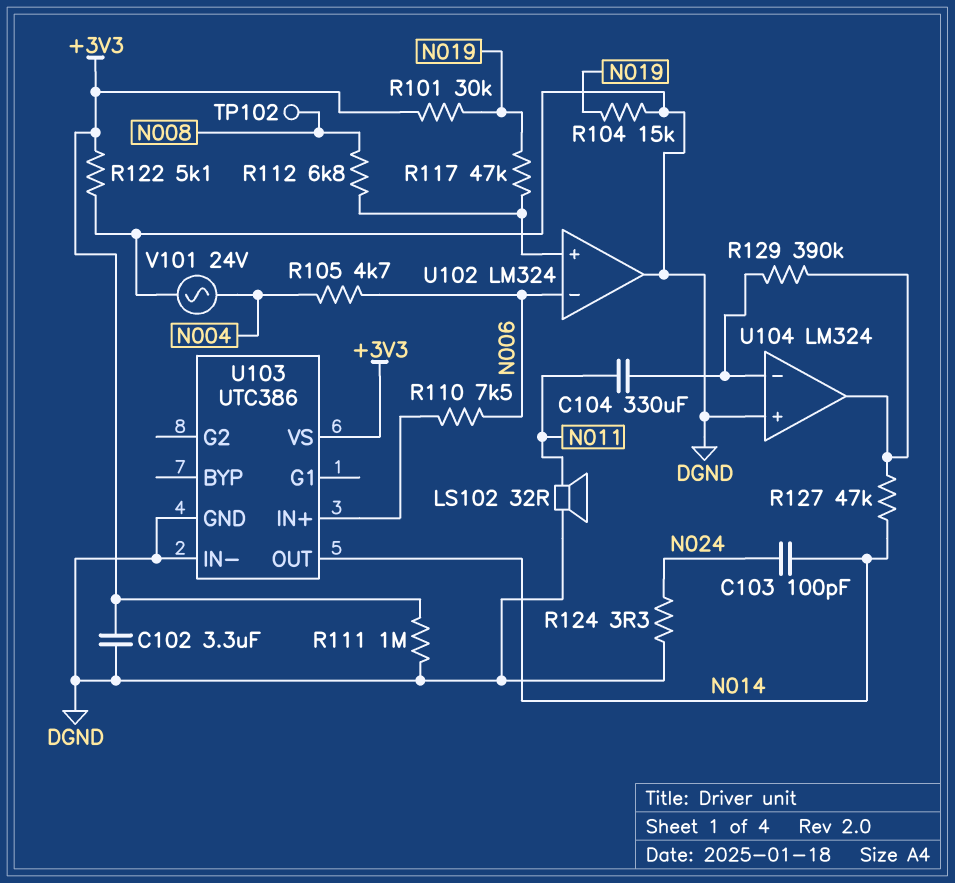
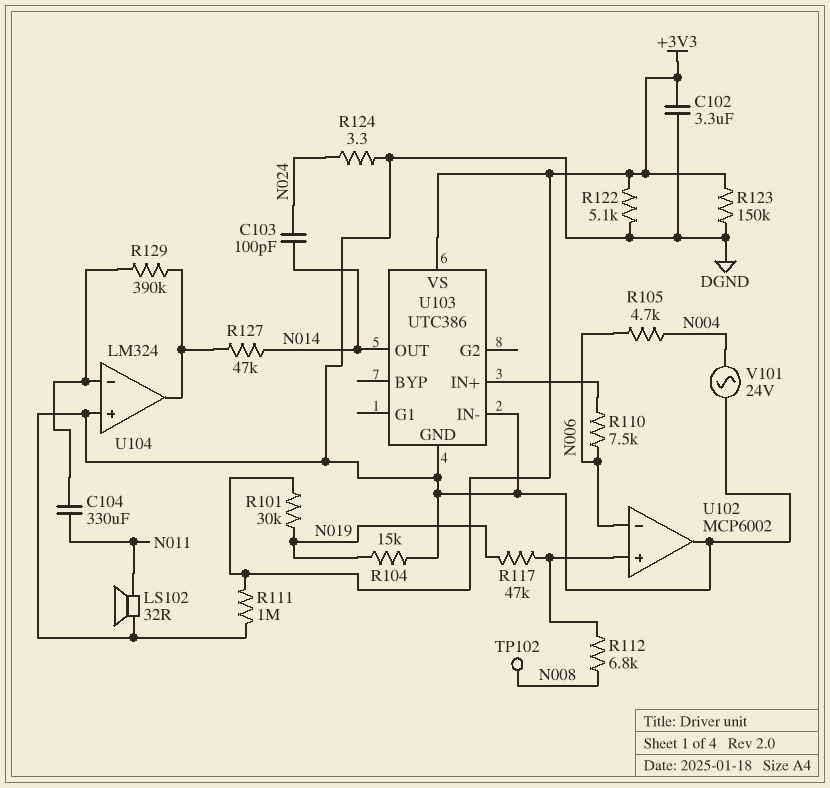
R123: none -> 150k (+3V3, DGND)
U102: LM324 -> MCP6002

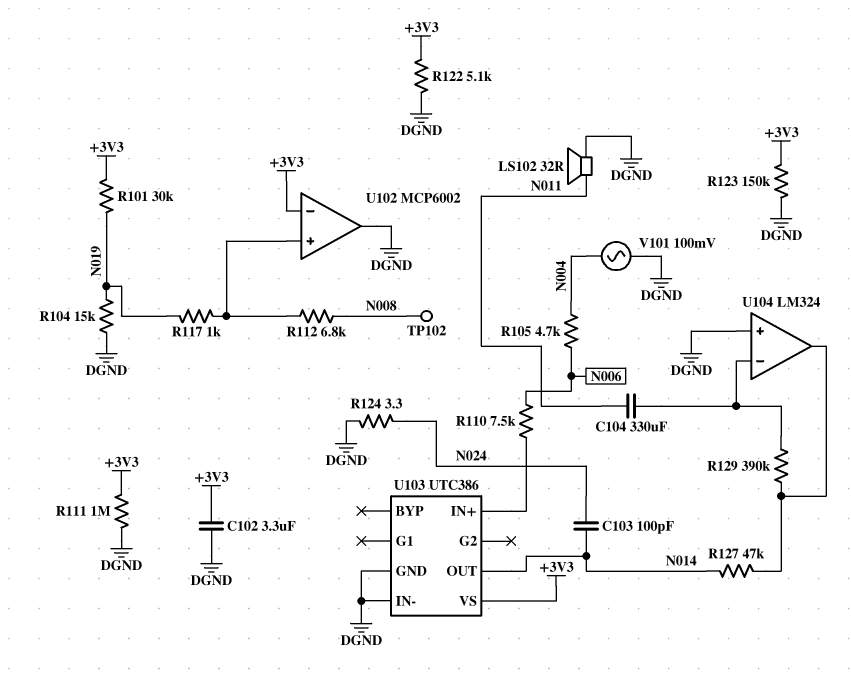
R117: 47k (N019, U102/in+) -> 1k (N019, U102/in+)
U102 pin in-: N006 -> +3V3
V101: AC 24V (DGND, N004) -> AC 100mV (DGND, N004)

